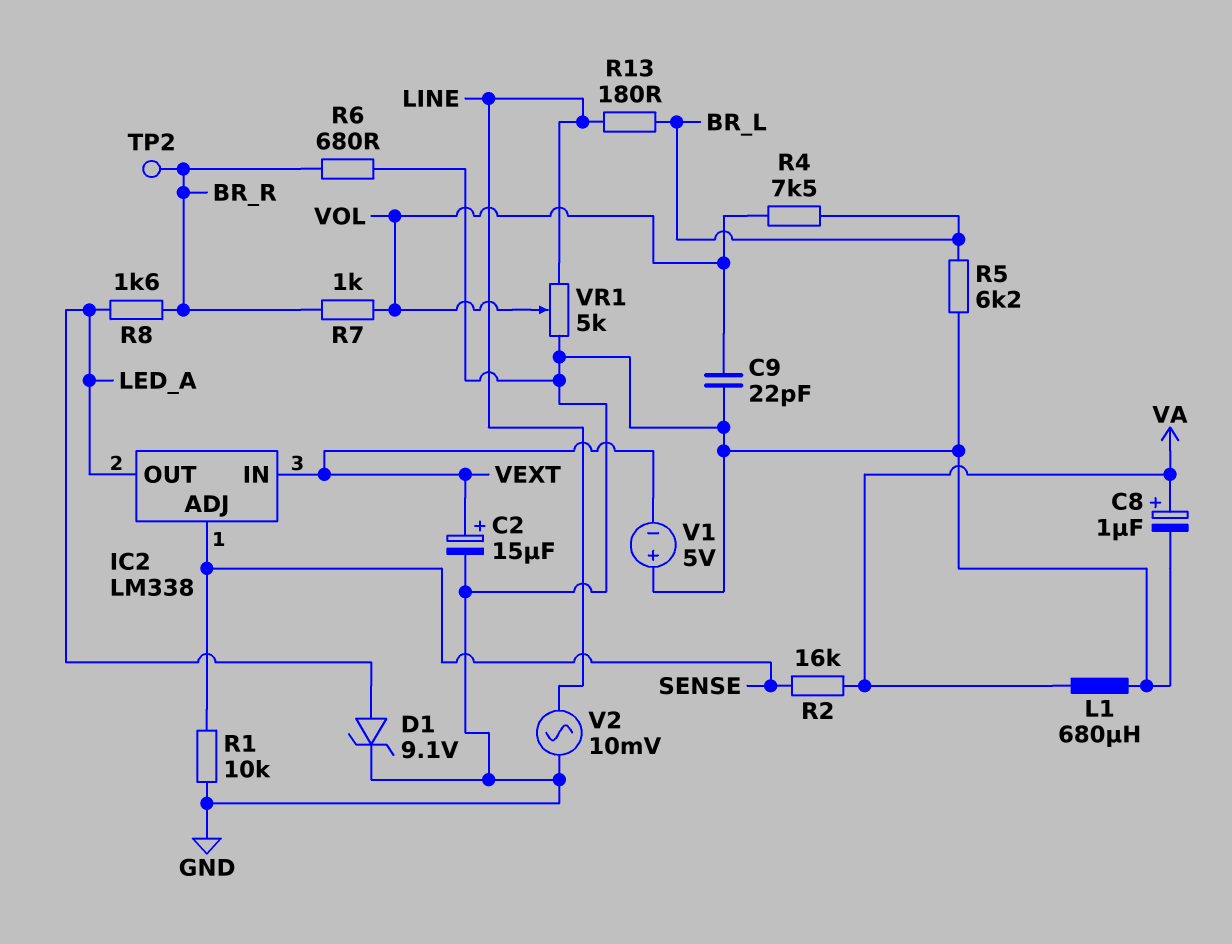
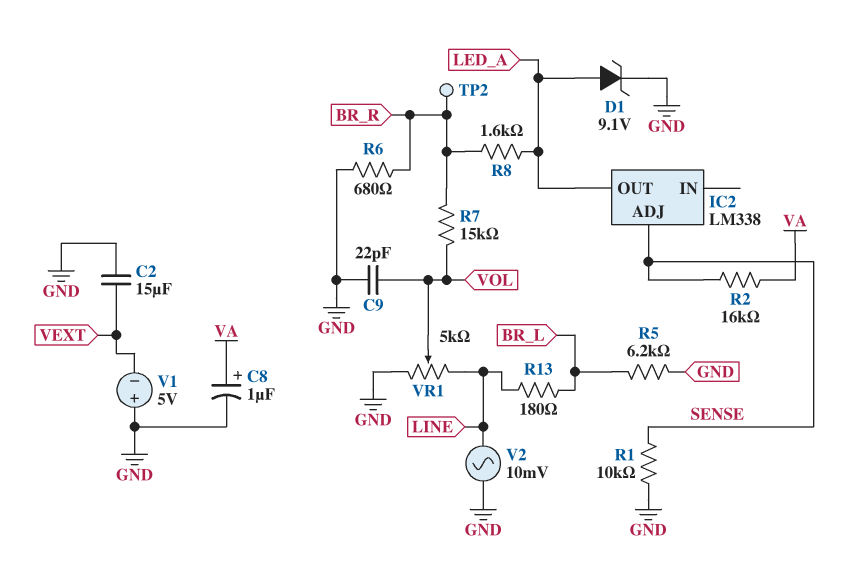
C2: 15uF (plus VEXT, minus GND) -> 15uF (GND, VEXT)
IC2 pin IN: VEXT -> none
L1: 680uH (GND, VA) -> none
R4: 7.5k (BR_L, VOL) -> none
R7: 1k (BR_R, VOL) -> 15k (BR_R, VOL)

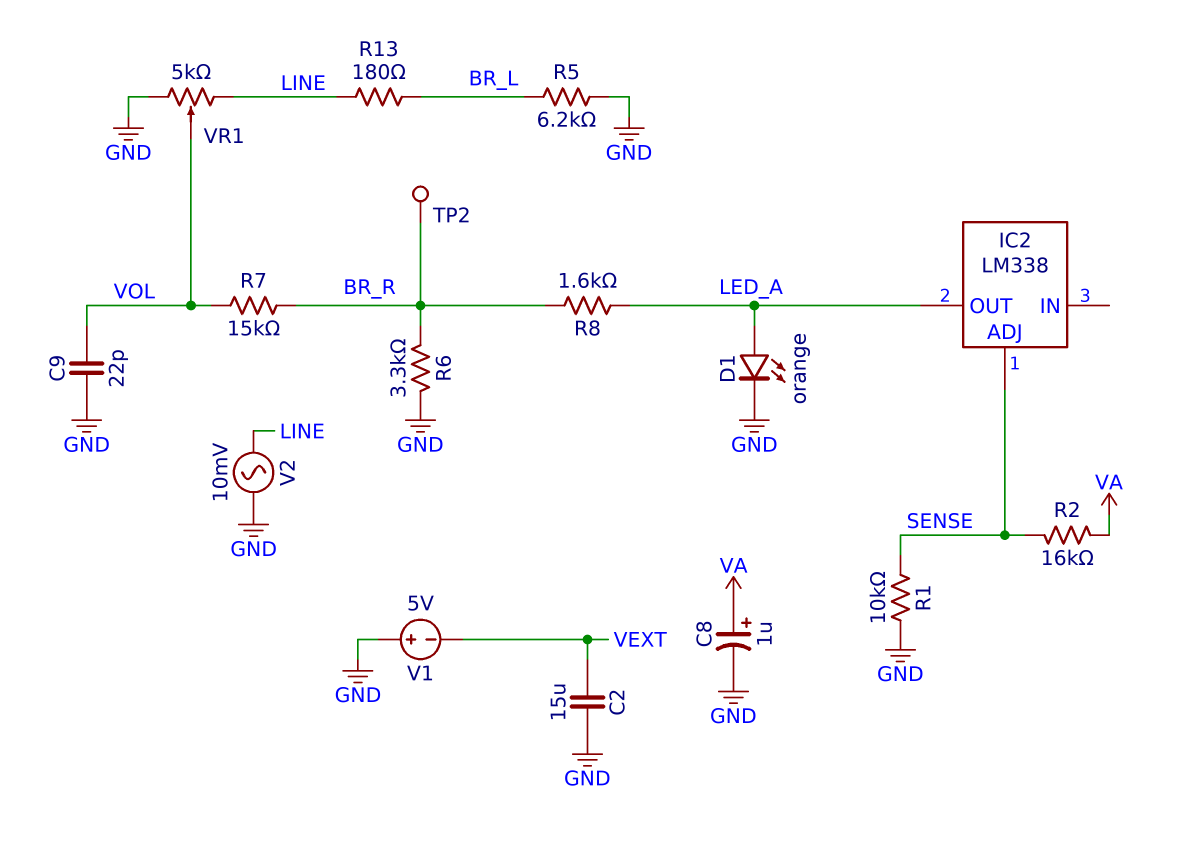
D1: zener 9.1V (A LED_A, K GND) -> LED orange (A LED_A, K GND)
R6: 680 (BR_R, GND) -> 3.3k (BR_R, GND)

